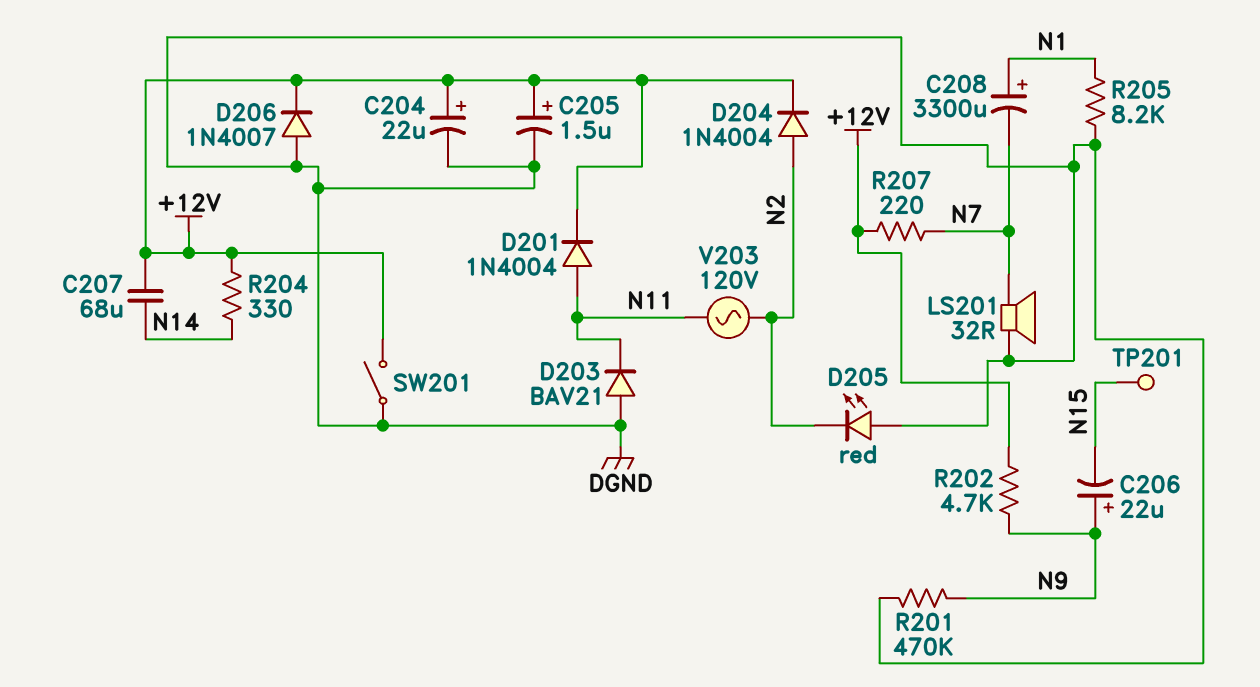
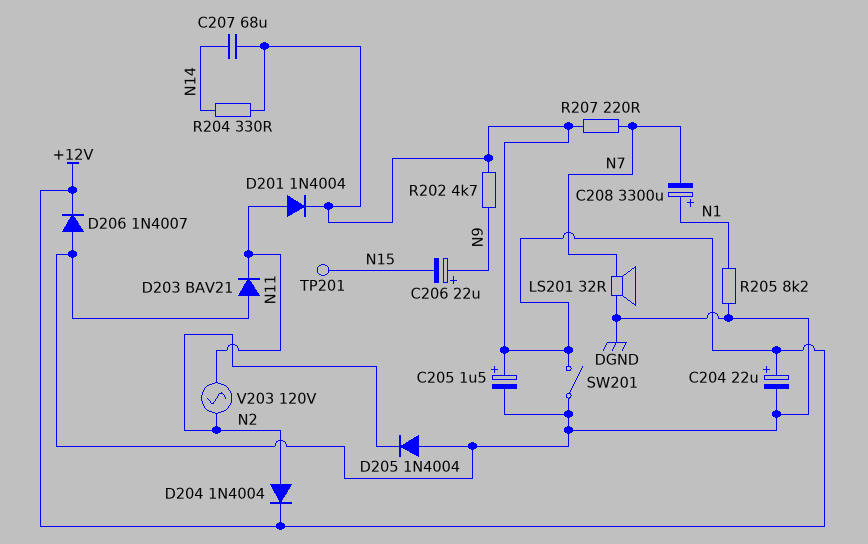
D205: LED red (A DGND, K N2) -> diode 1N4004 (A DGND, K N2)
R201: 470k (DGND, N9) -> none

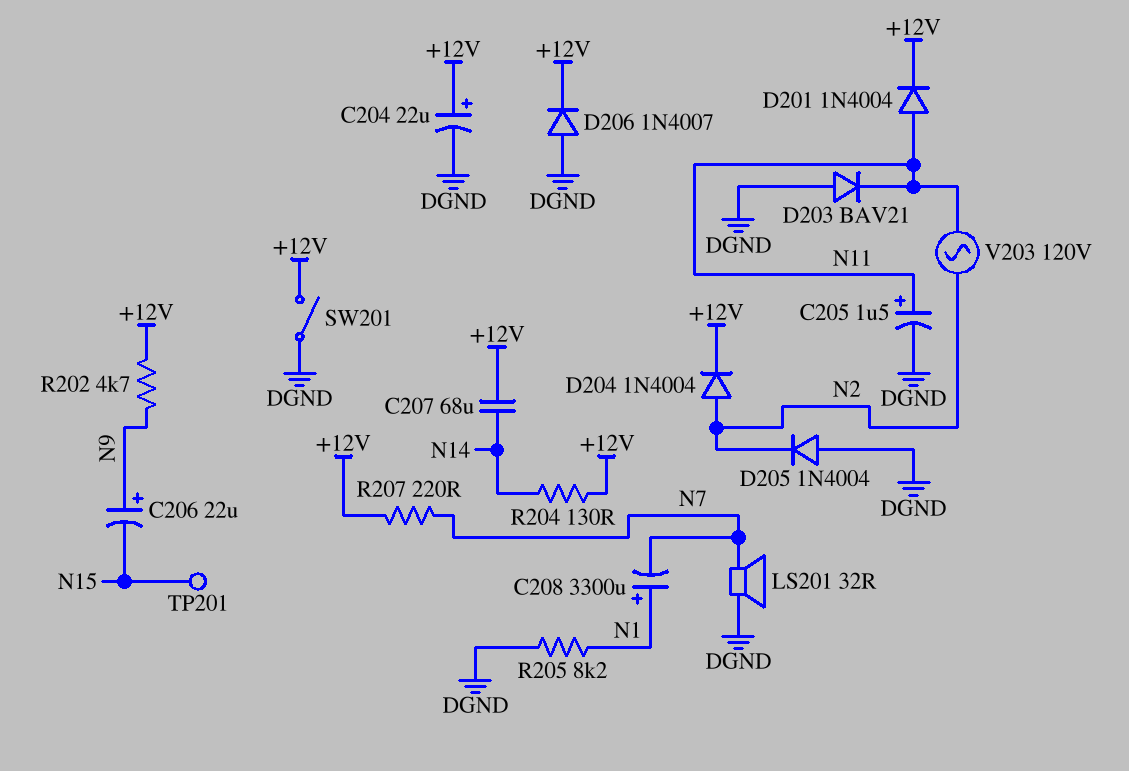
C205: 1.5uF (plus +12V, minus DGND) -> 1.5uF (plus N11, minus DGND)
R204: 330 (+12V, N14) -> 130 (+12V, N14)

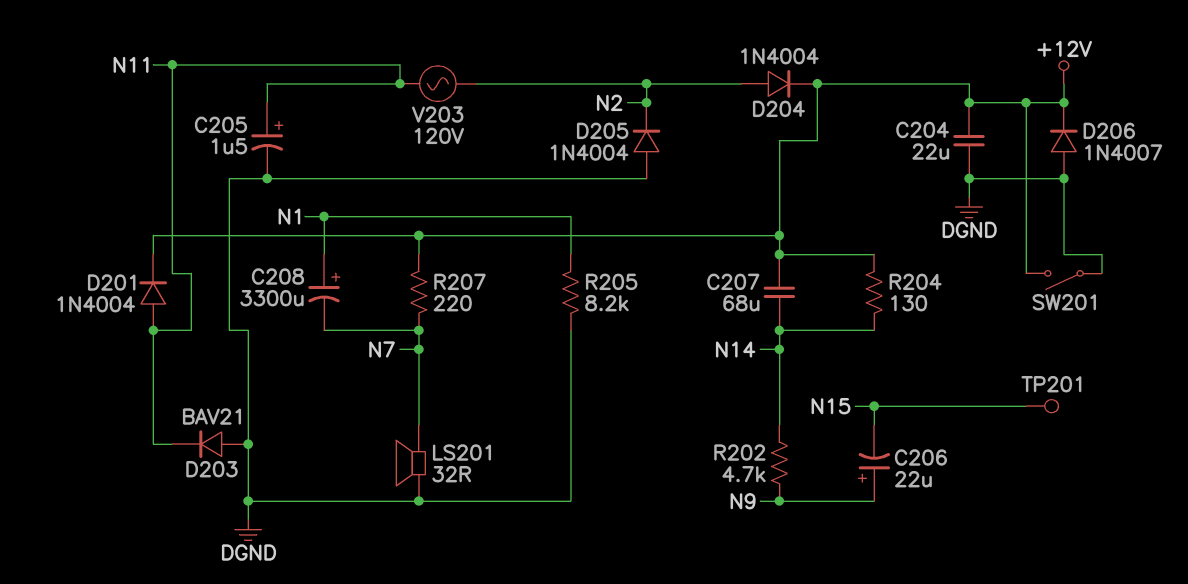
C204: 22uF (plus +12V, minus DGND) -> 22uF (+12V, DGND)
R202: 4.7k (+12V, N9) -> 4.7k (N9, N14)

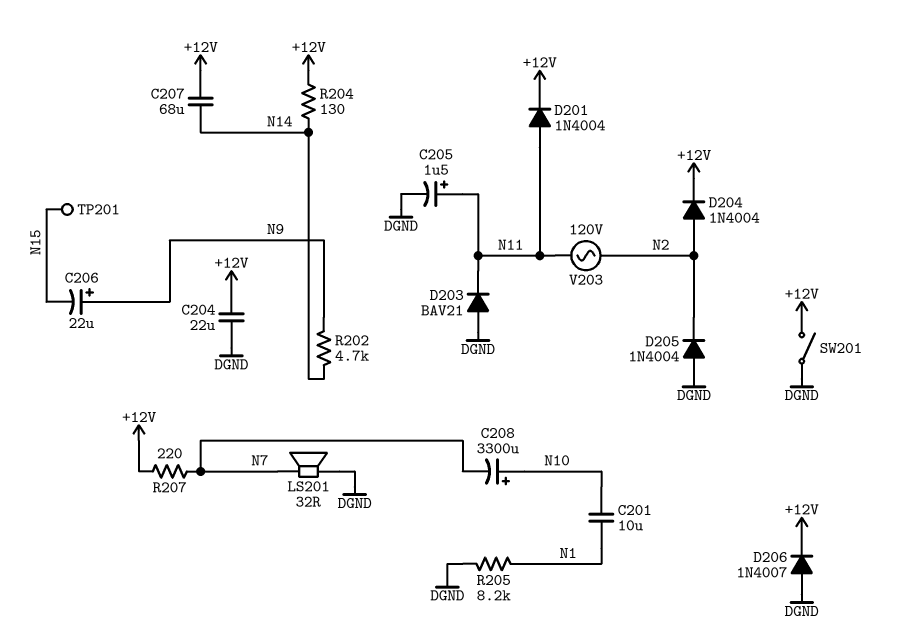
C201: none -> 10uF (N1, N10)
C208: 3300uF (plus N1, minus N7) -> 3300uF (plus N10, minus N7)

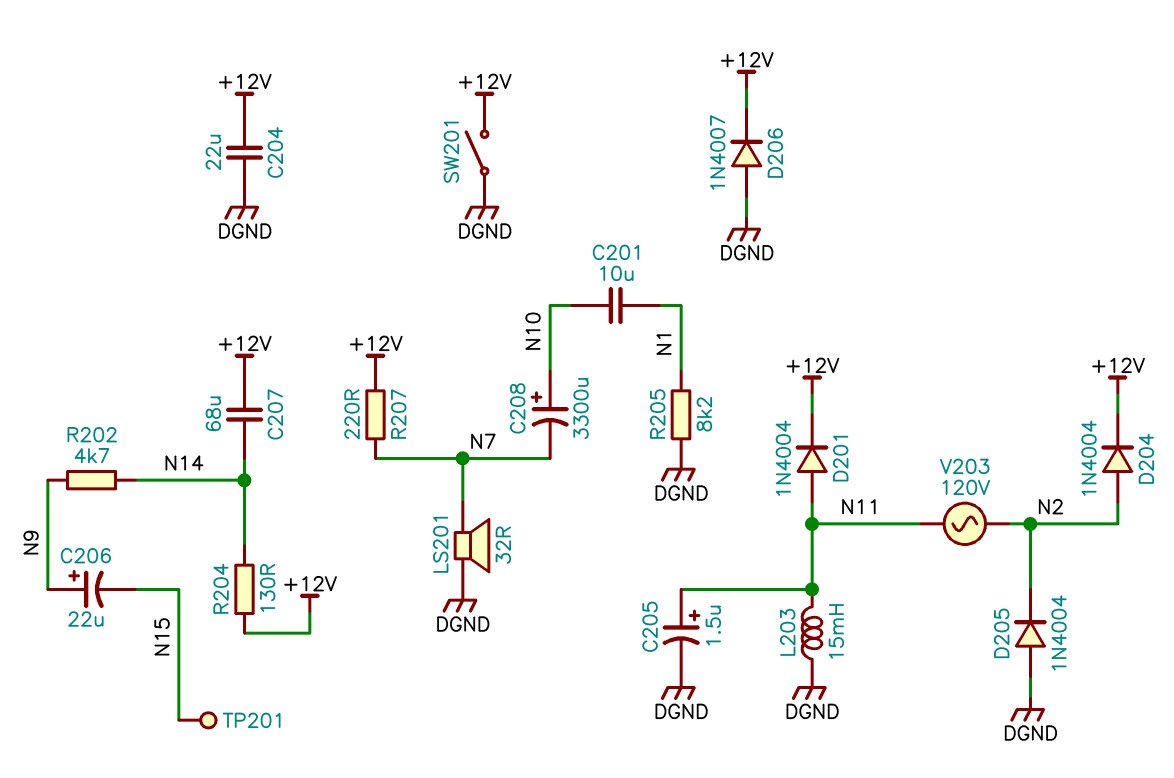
D203: diode BAV21 (A DGND, K N11) -> none
L203: none -> 15mH (DGND, N11)

